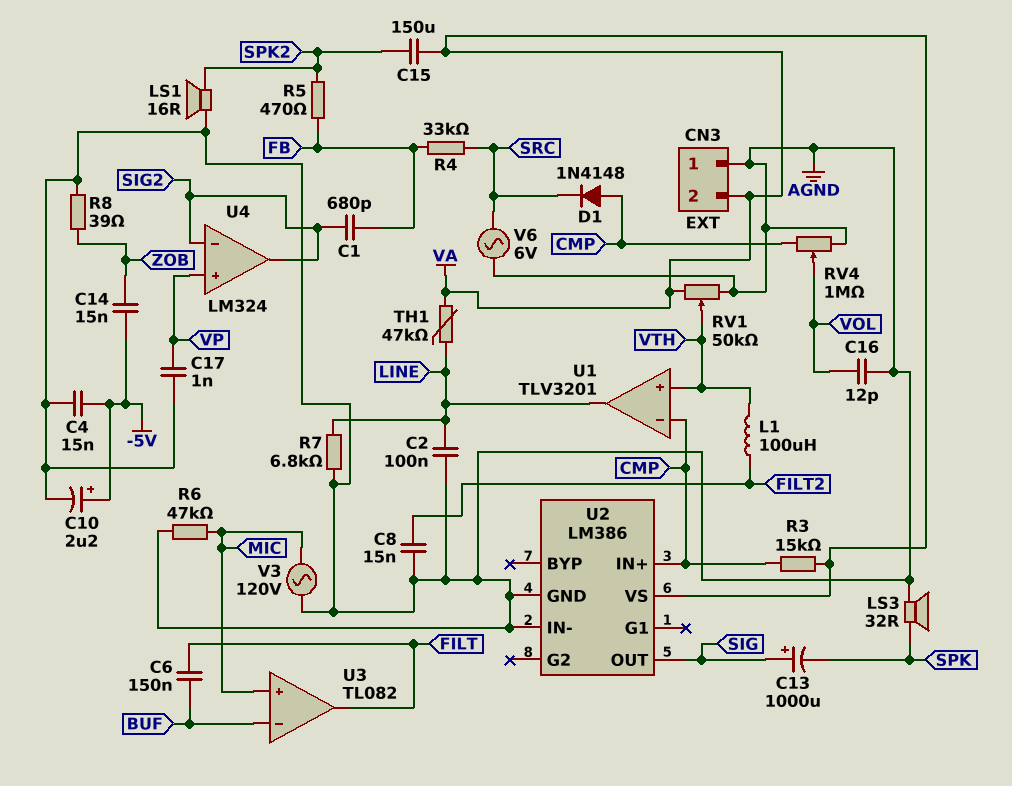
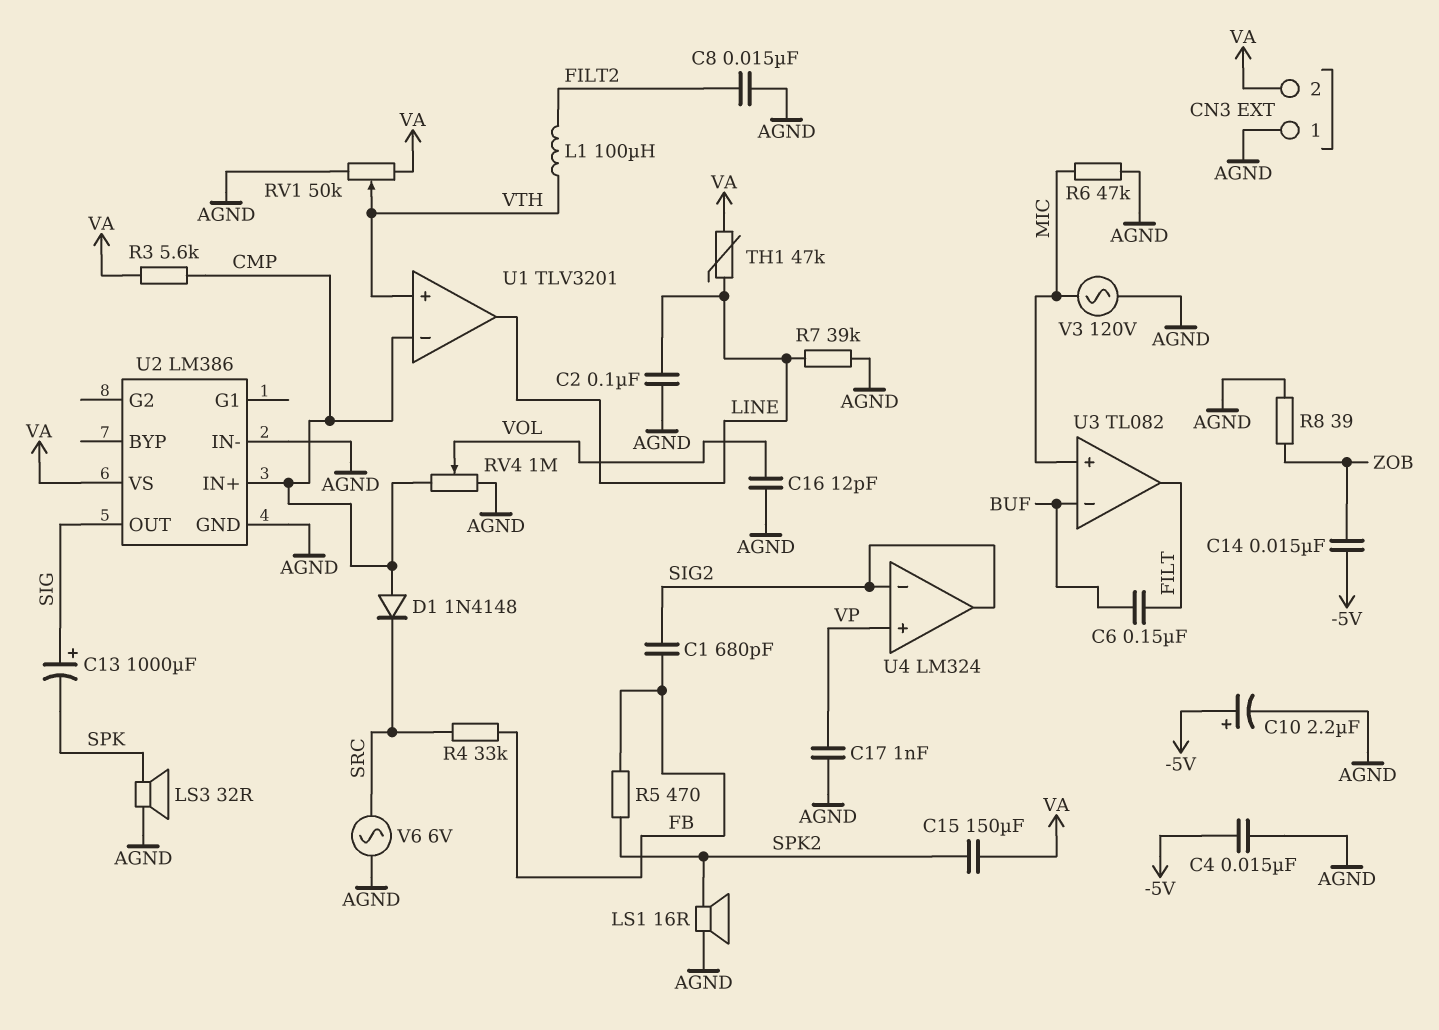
R3: 15k (CMP, VA) -> 5.6k (CMP, VA)
R7: 6.8k (AGND, LINE) -> 39k (AGND, LINE)

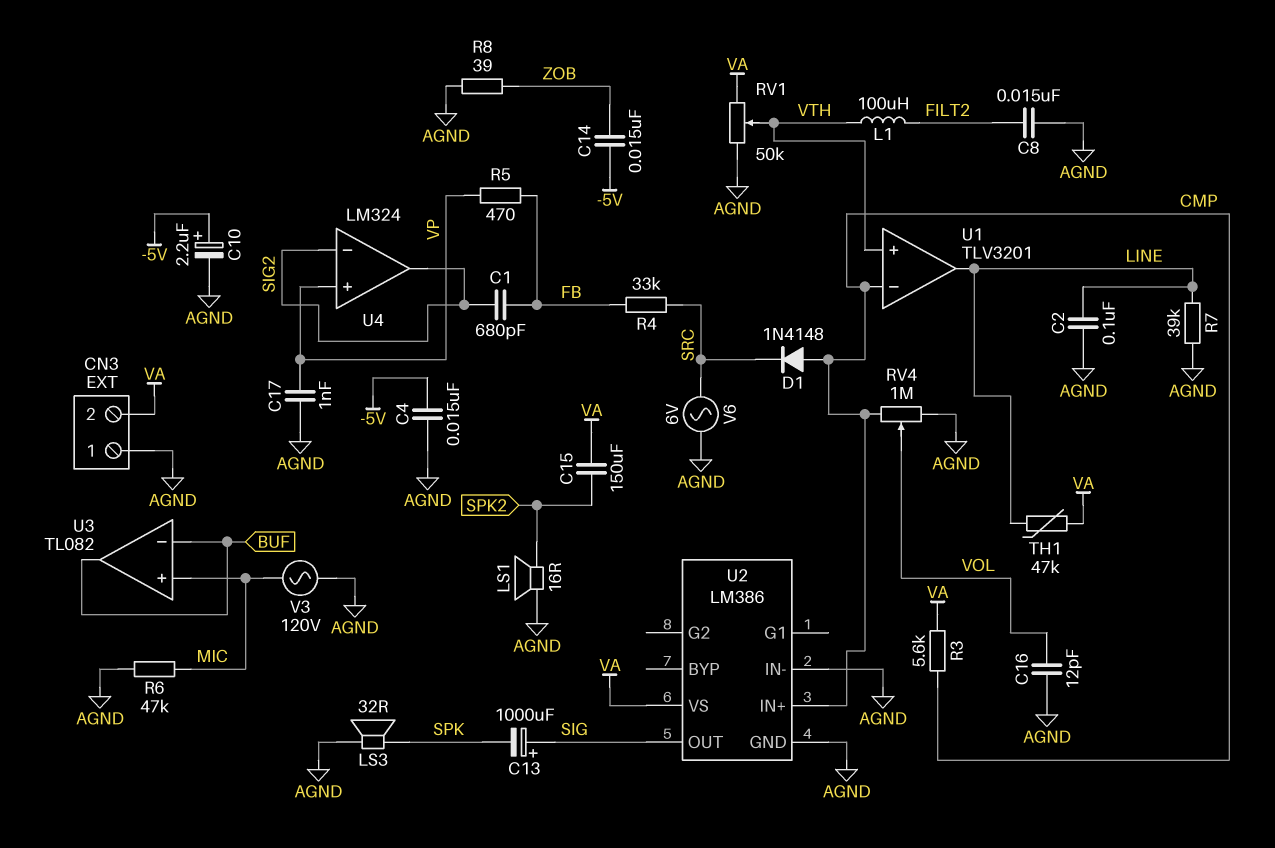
C6: 150nF (BUF, FILT) -> none
R5: 470 (FB, SPK2) -> 470 (FB, VP)
U3 pin out: FILT -> BUF

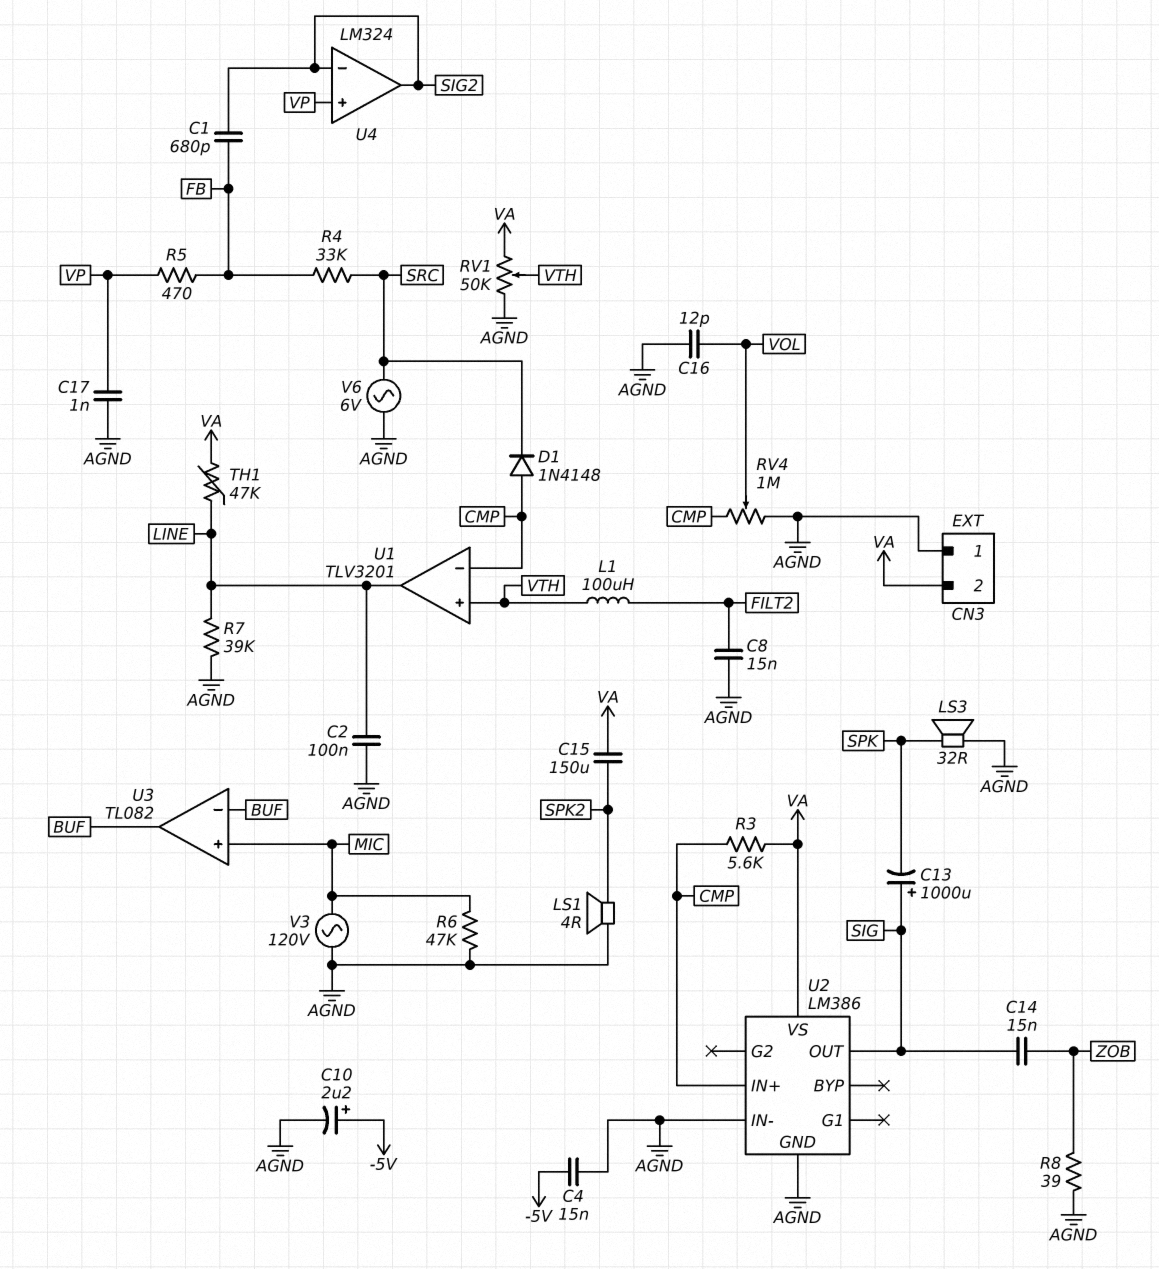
C14: 15nF (-5V, ZOB) -> 15nF (SIG, ZOB)
LS1: speaker 16R (AGND, SPK2) -> speaker 4R (AGND, SPK2)

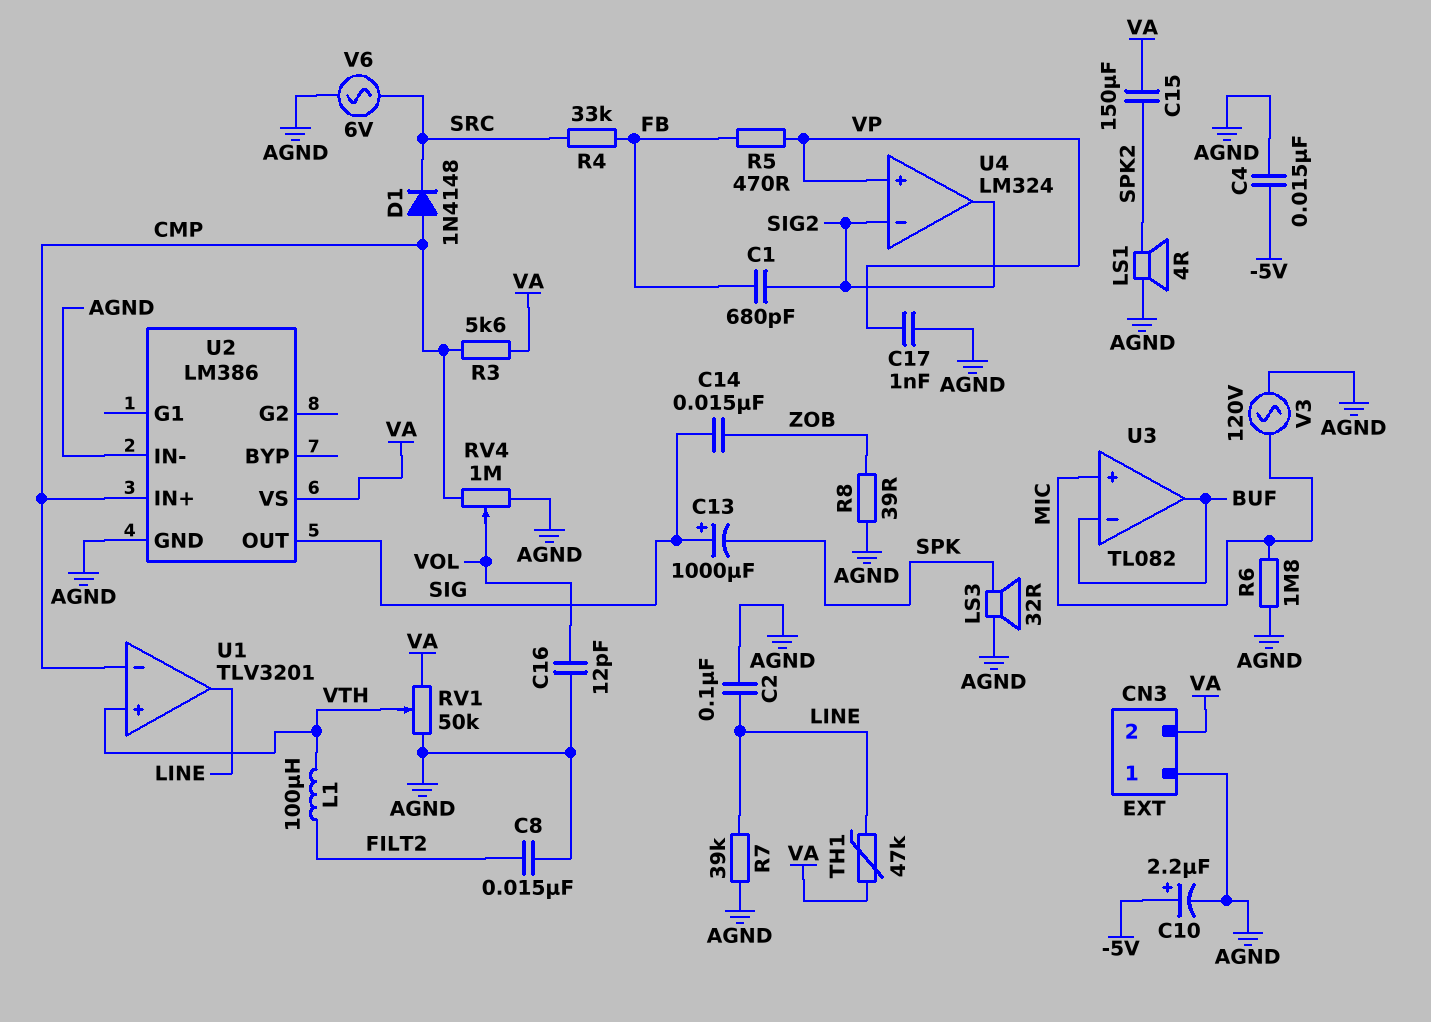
R6: 47k (AGND, MIC) -> 1.8M (AGND, MIC)

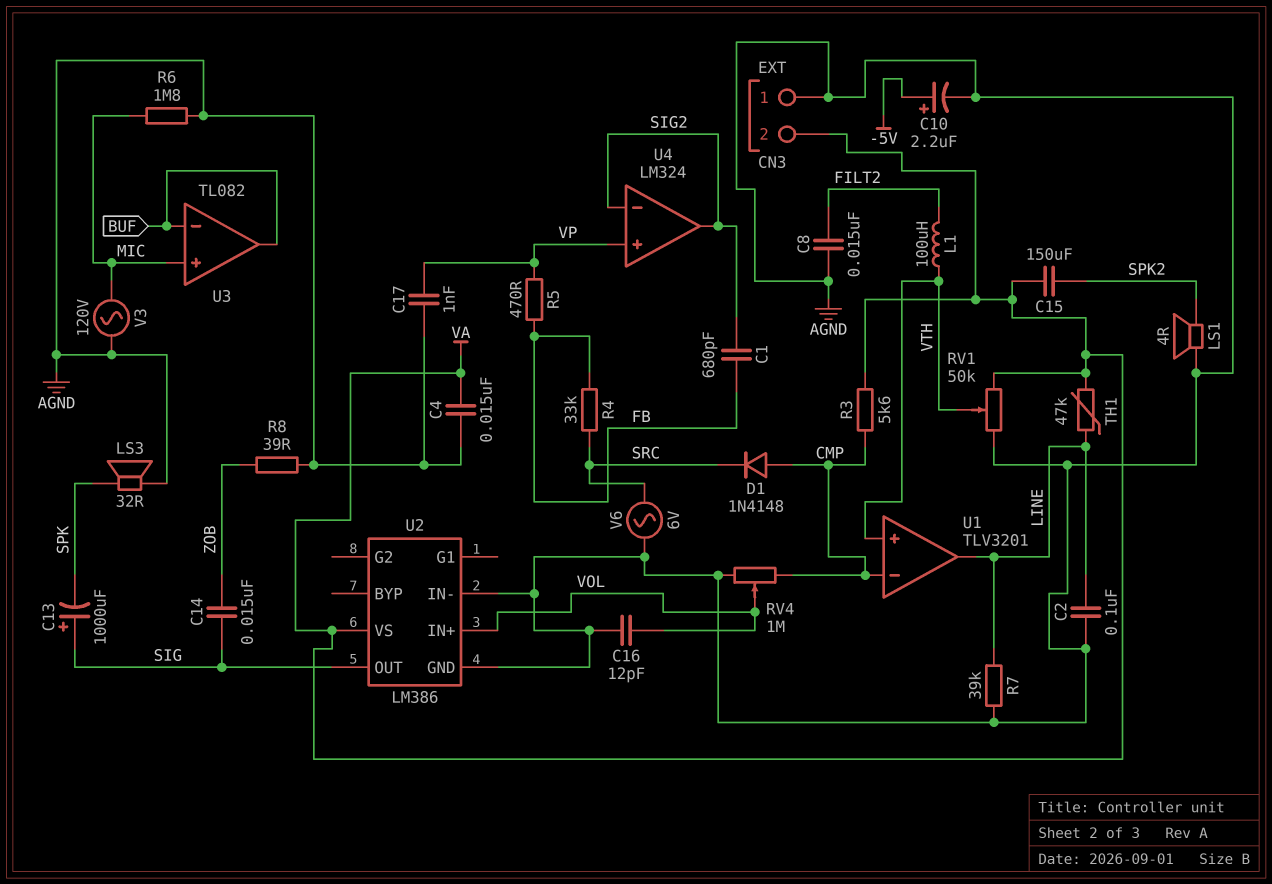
C4: 15nF (-5V, AGND) -> 15nF (AGND, VA)
U2 pin IN+: CMP -> VOL

